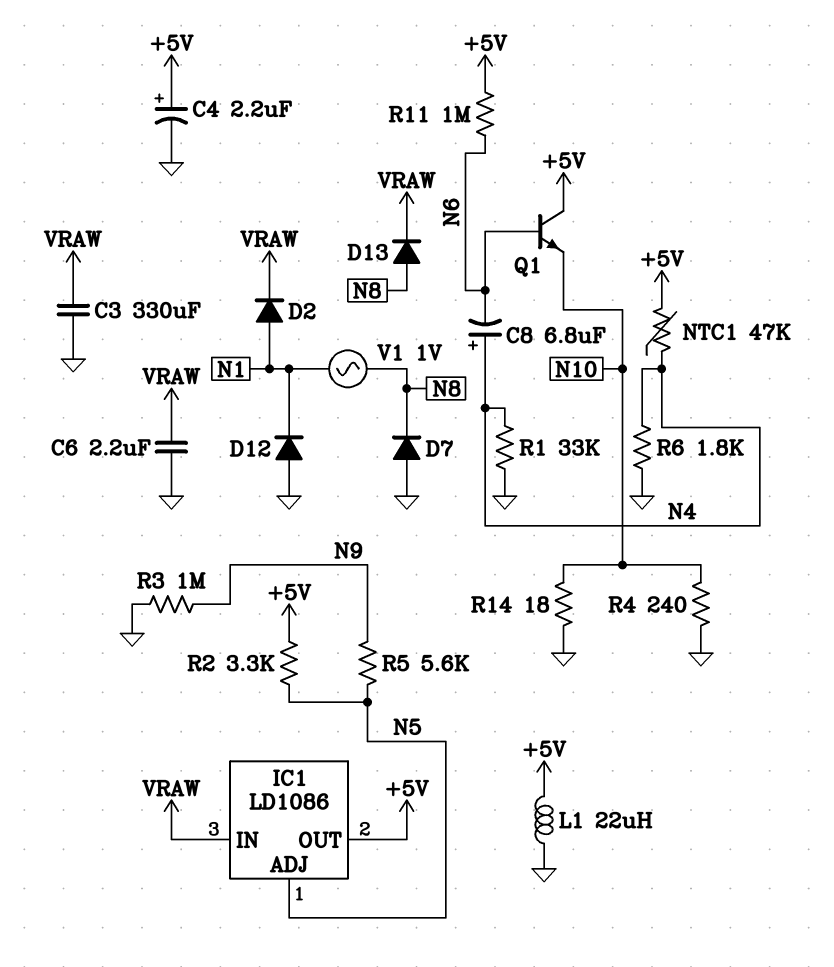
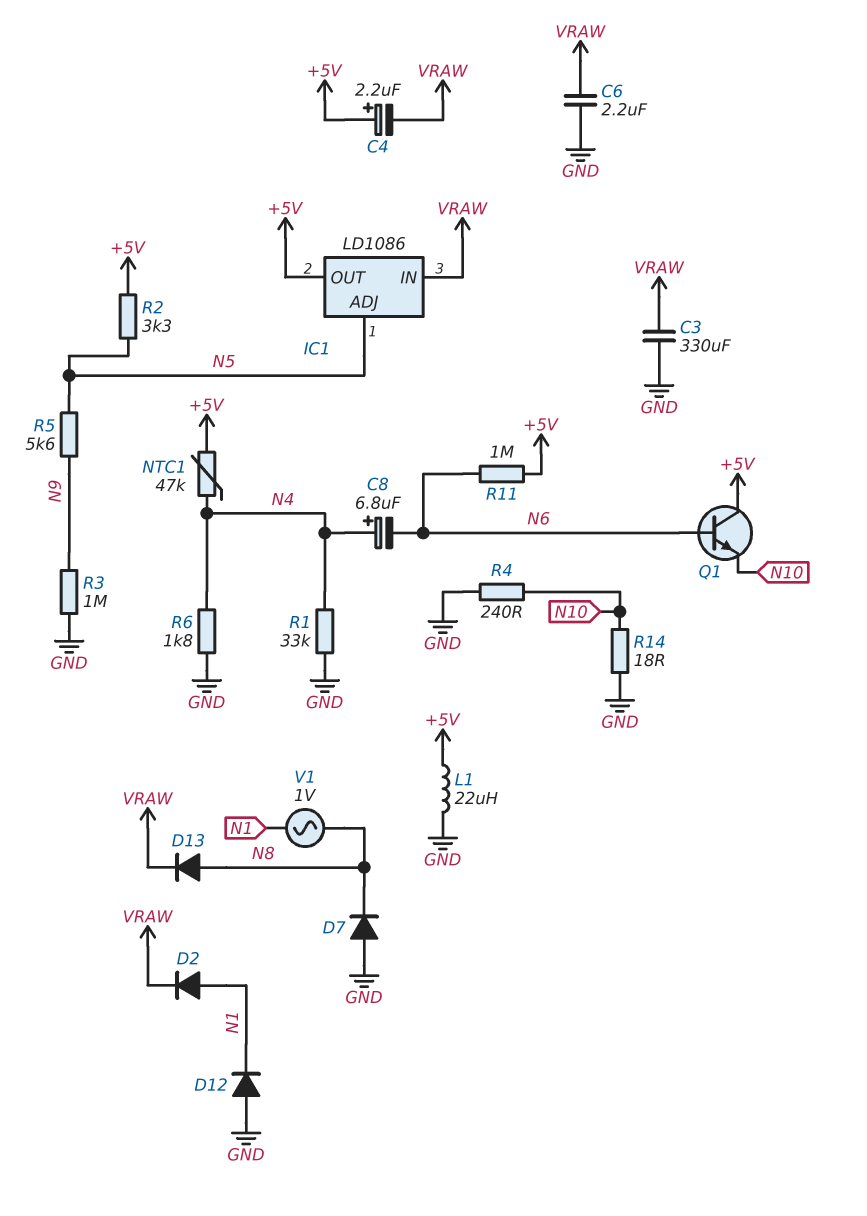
C4: 2.2uF (plus +5V, minus GND) -> 2.2uF (plus +5V, minus VRAW)

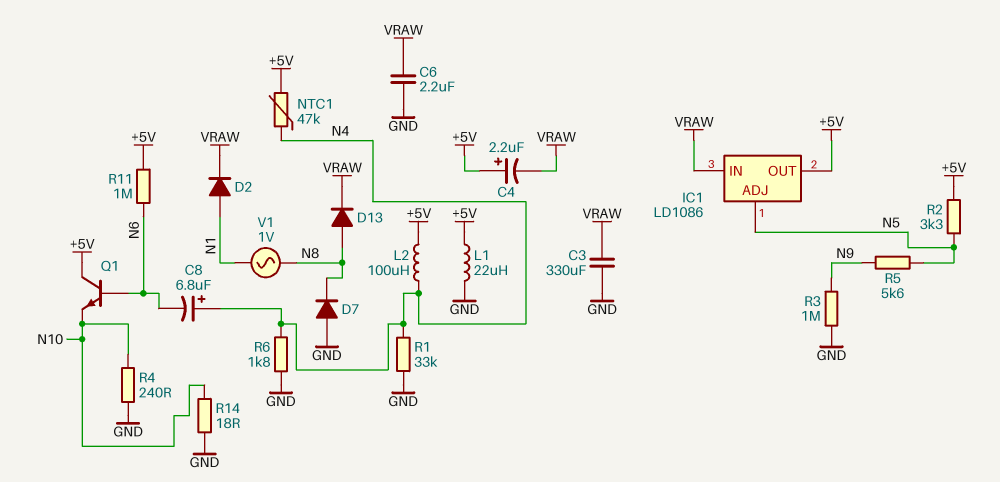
D12: diode (A GND, K N1) -> none
L2: none -> 100uH (+5V, N4)

